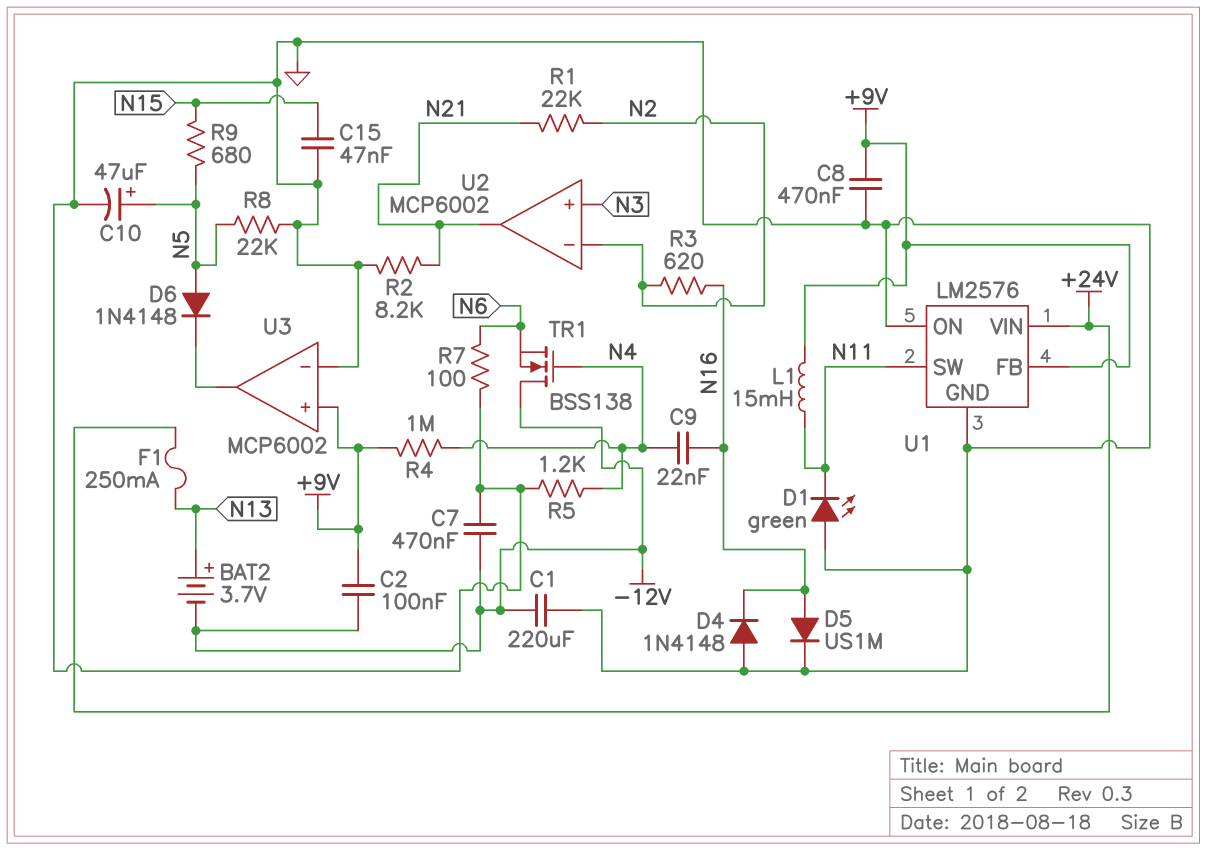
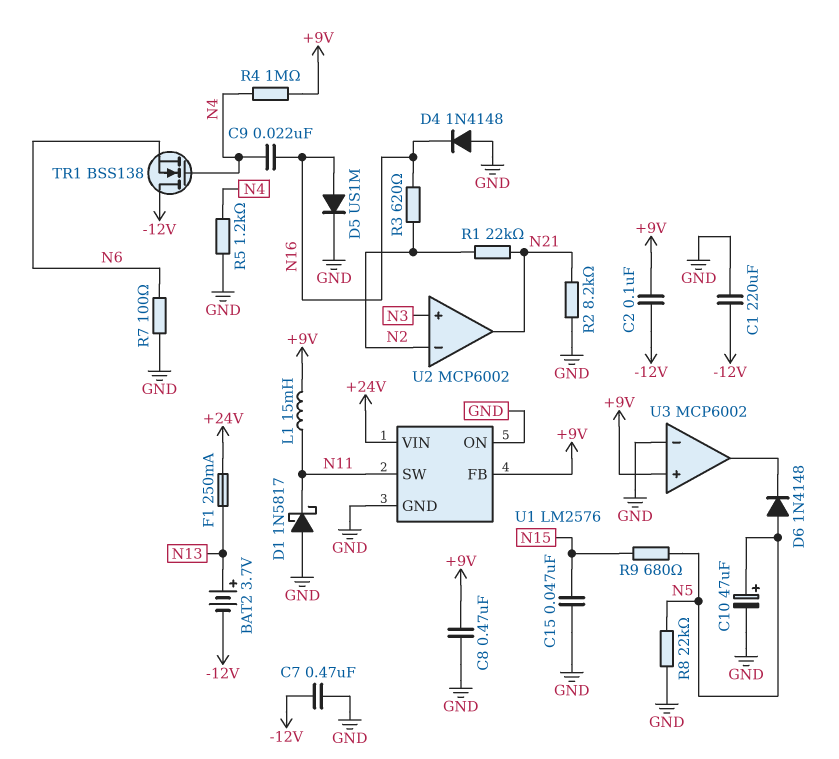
D1: LED green (A GND, K N11) -> schottky 1N5817 (A GND, K N11)

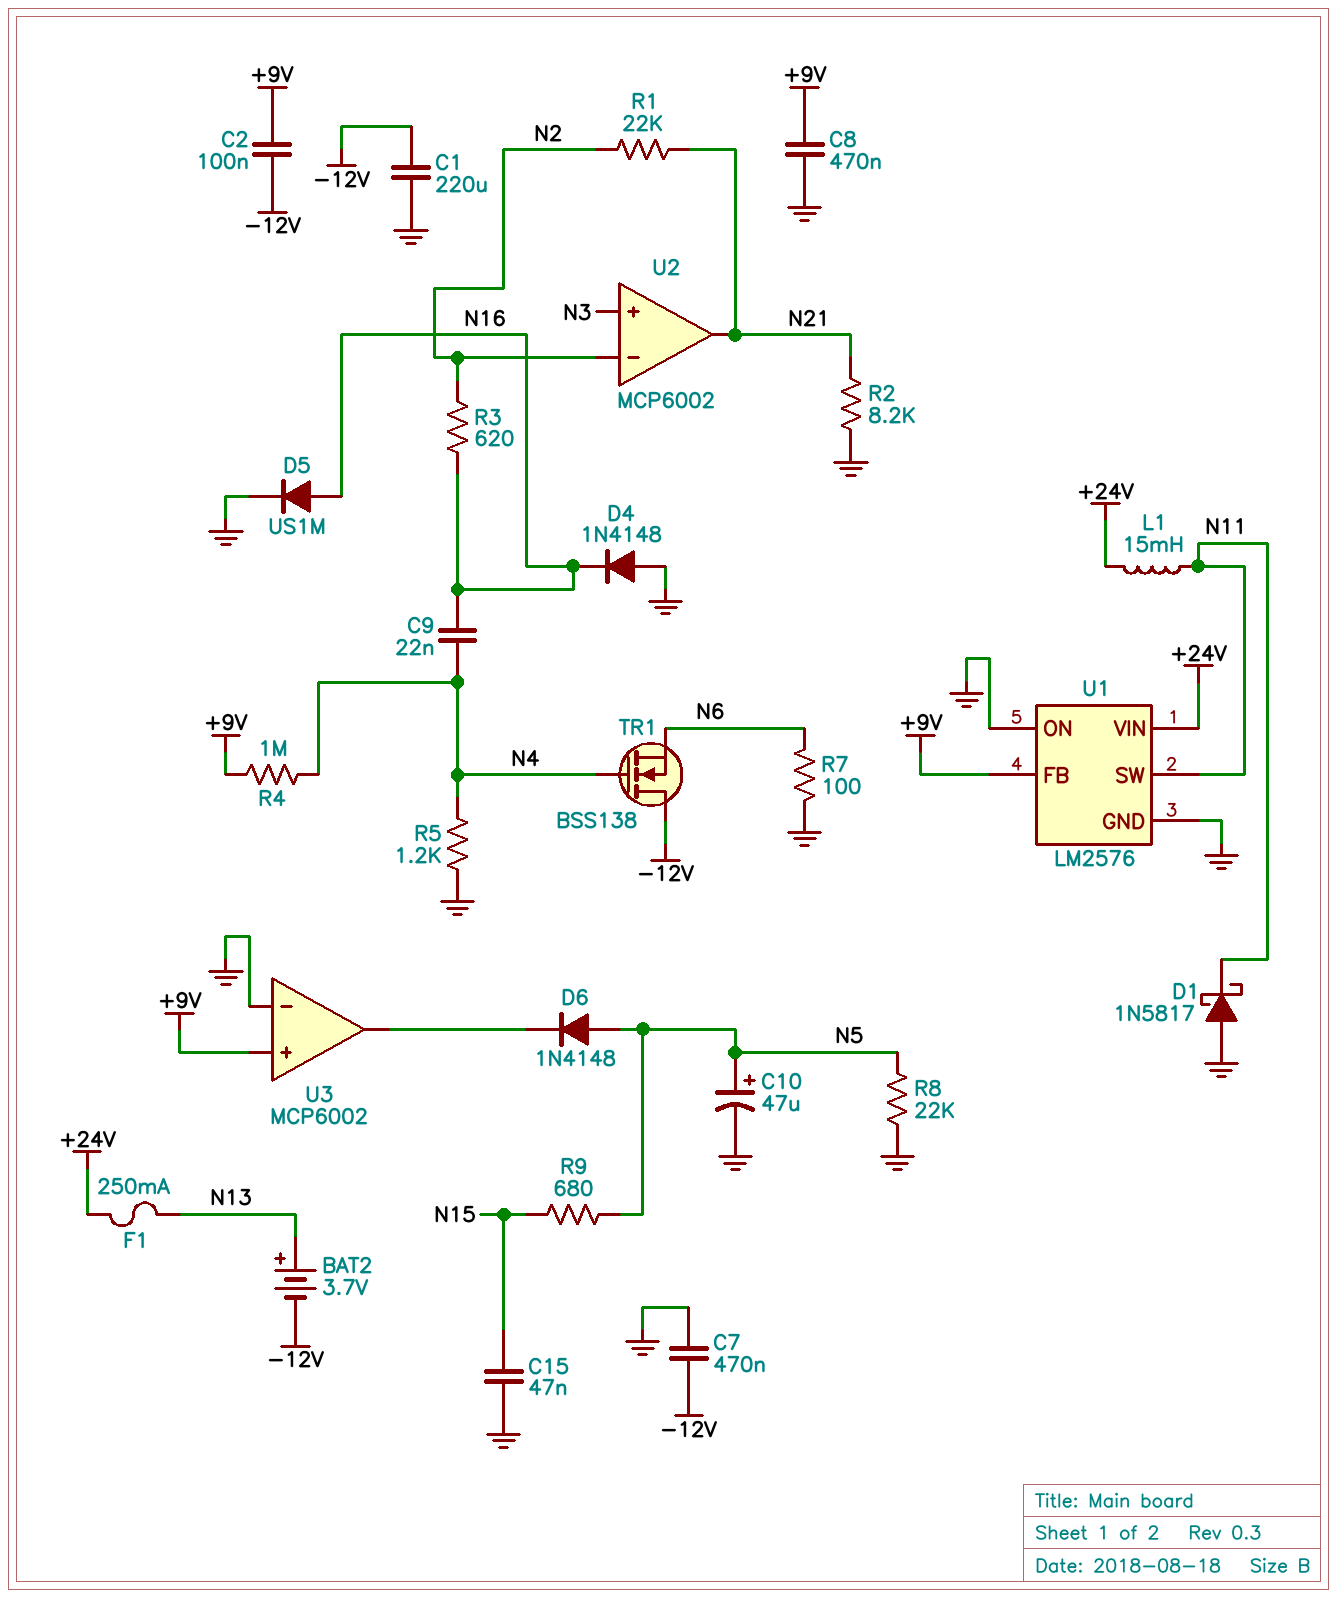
L1: 15mH (+9V, N11) -> 15mH (+24V, N11)

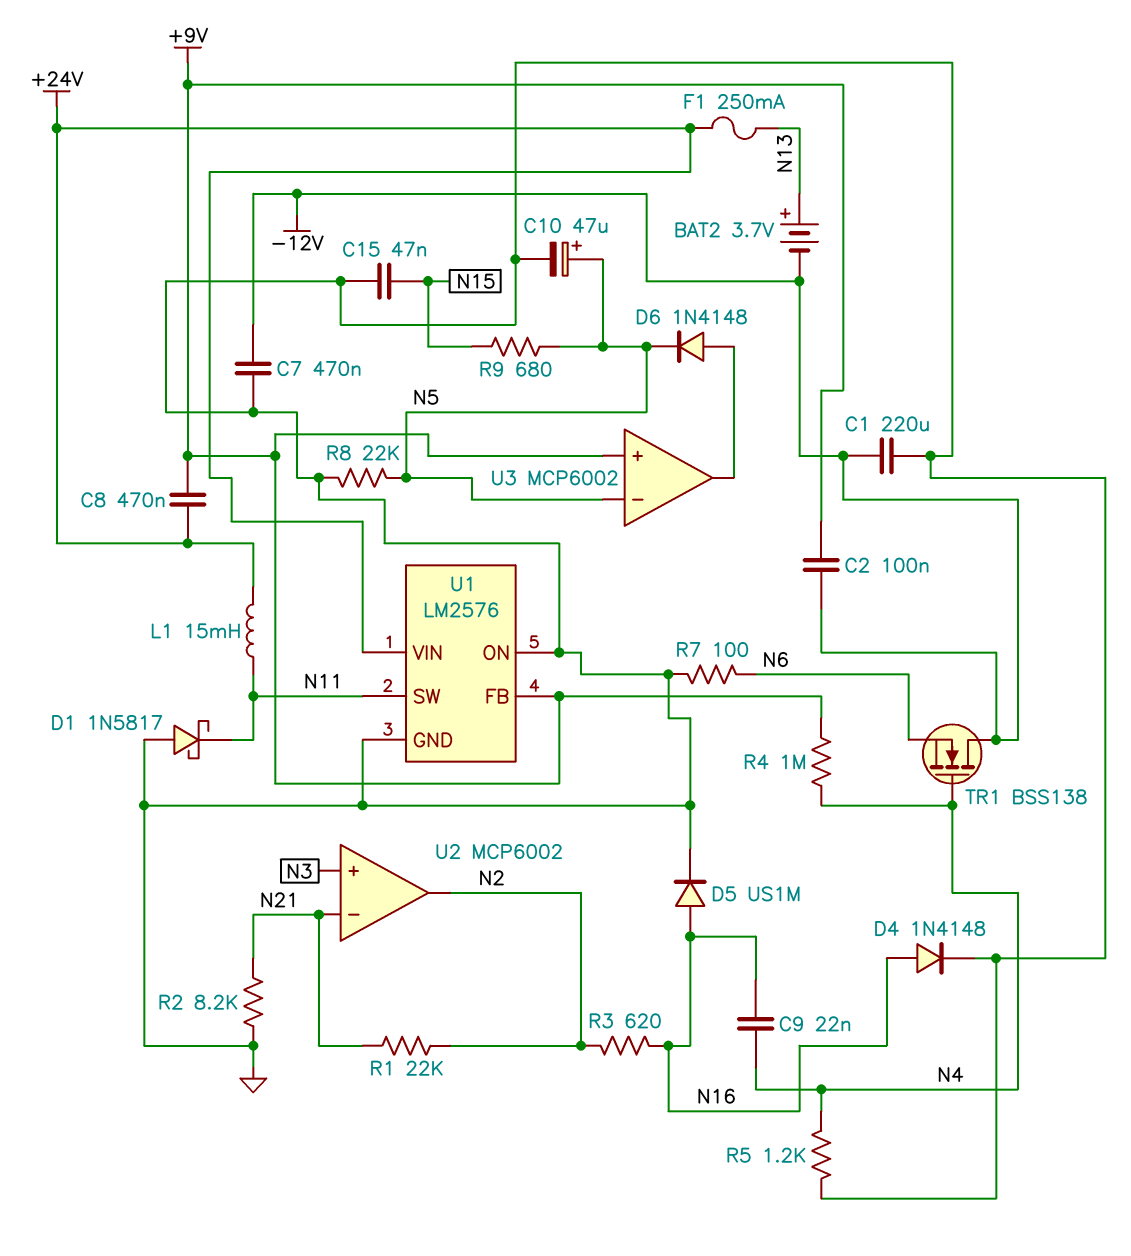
C8: 470nF (+9V, GND) -> 470nF (+9V, +24V)
D4: diode 1N4148 (A GND, K N16) -> diode 1N4148 (A N16, K GND)
D6: diode 1N4148 (A N5, K U3/out) -> diode 1N4148 (A U3/out, K N5)
U2 pin in-: N2 -> N21
U2 pin out: N21 -> N2
U3 pin in-: GND -> N5

